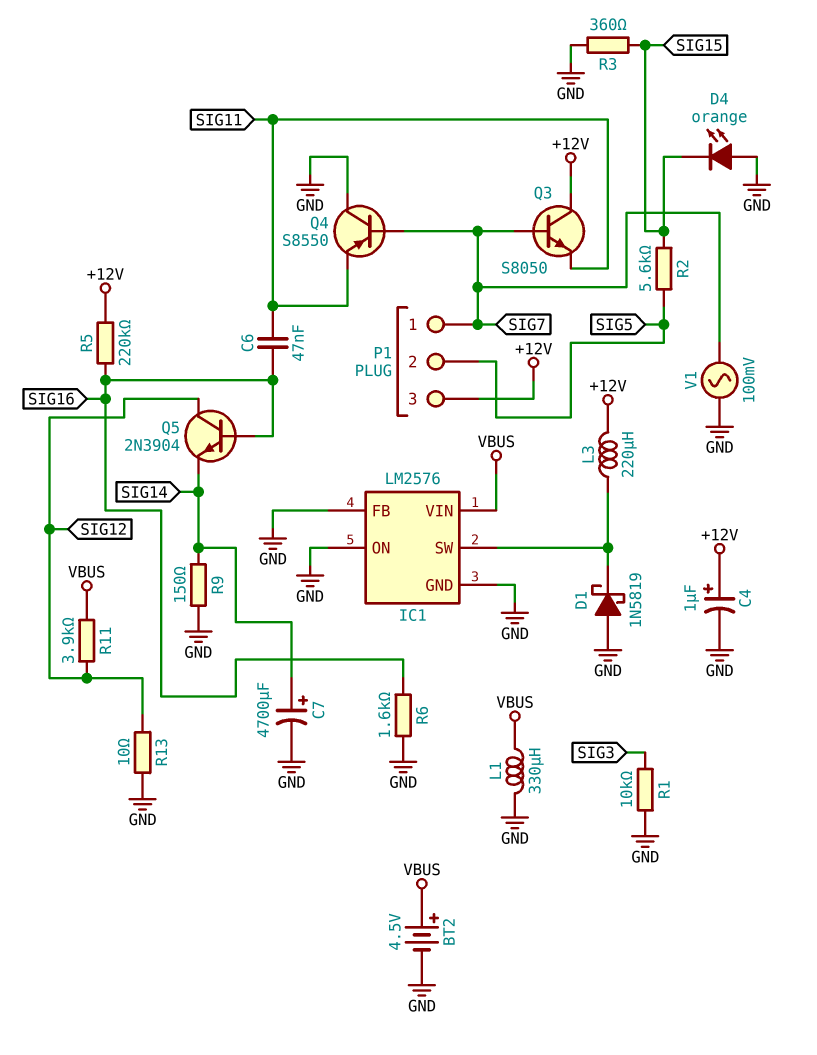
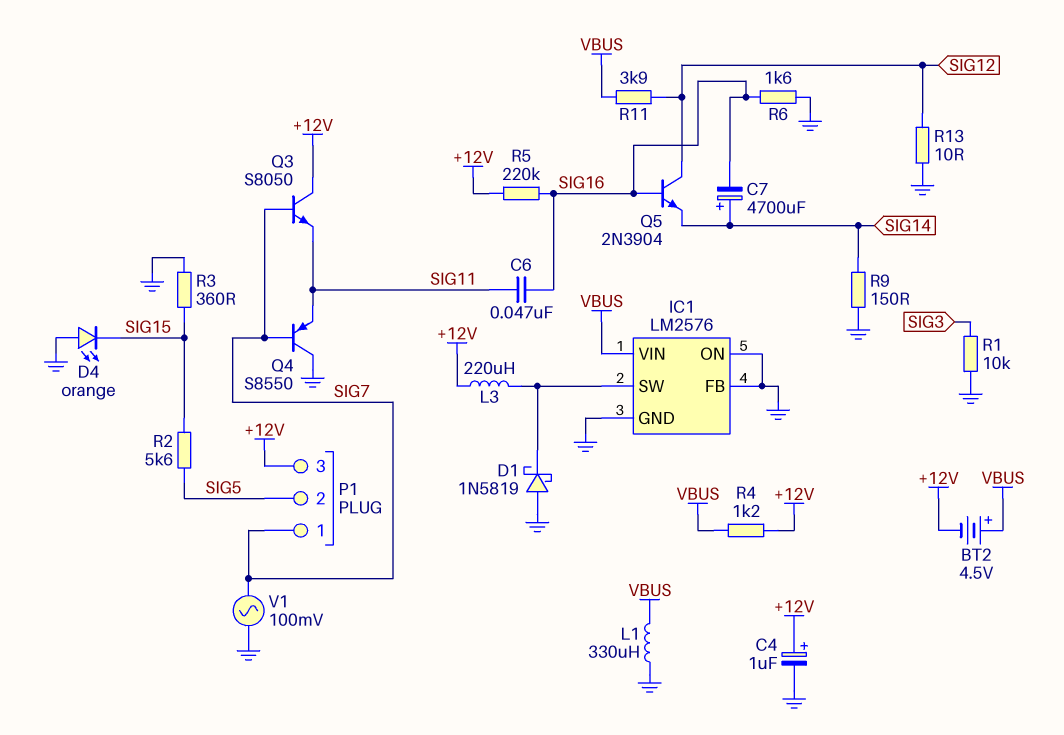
BT2: 4.5V (plus VBUS, minus GND) -> 4.5V (plus VBUS, minus +12V)
C7: 4700uF (plus SIG14, minus GND) -> 4700uF (plus SIG14, minus SIG16)
R4: none -> 1.2k (+12V, VBUS)

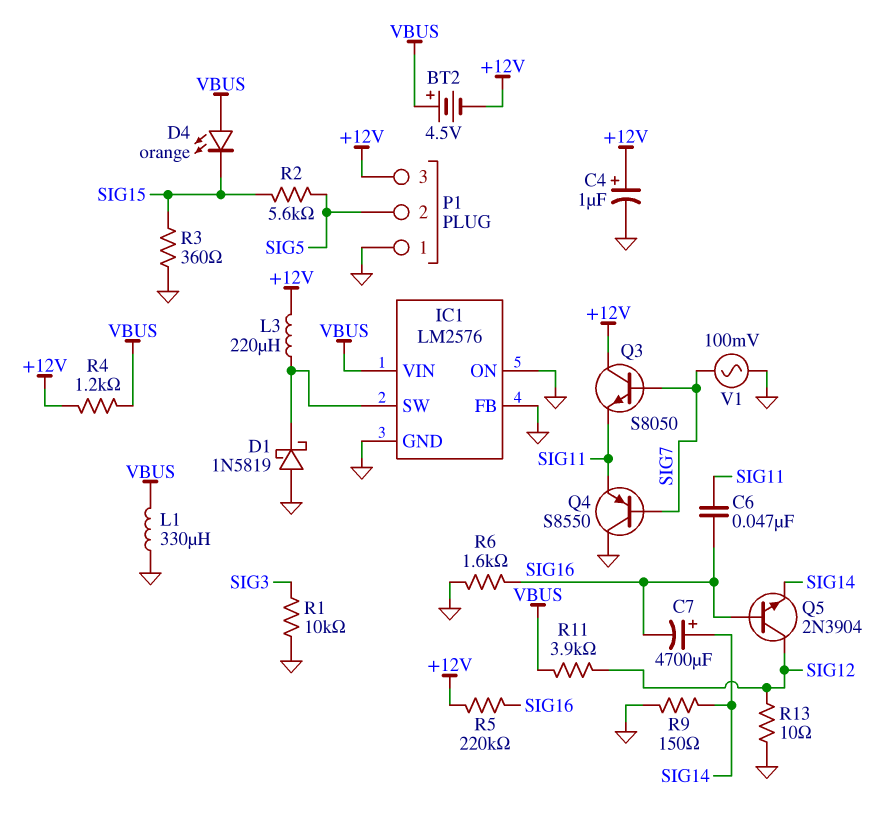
D4: LED orange (A GND, K SIG15) -> LED orange (A VBUS, K SIG15)
P1 pin 1: SIG7 -> GND

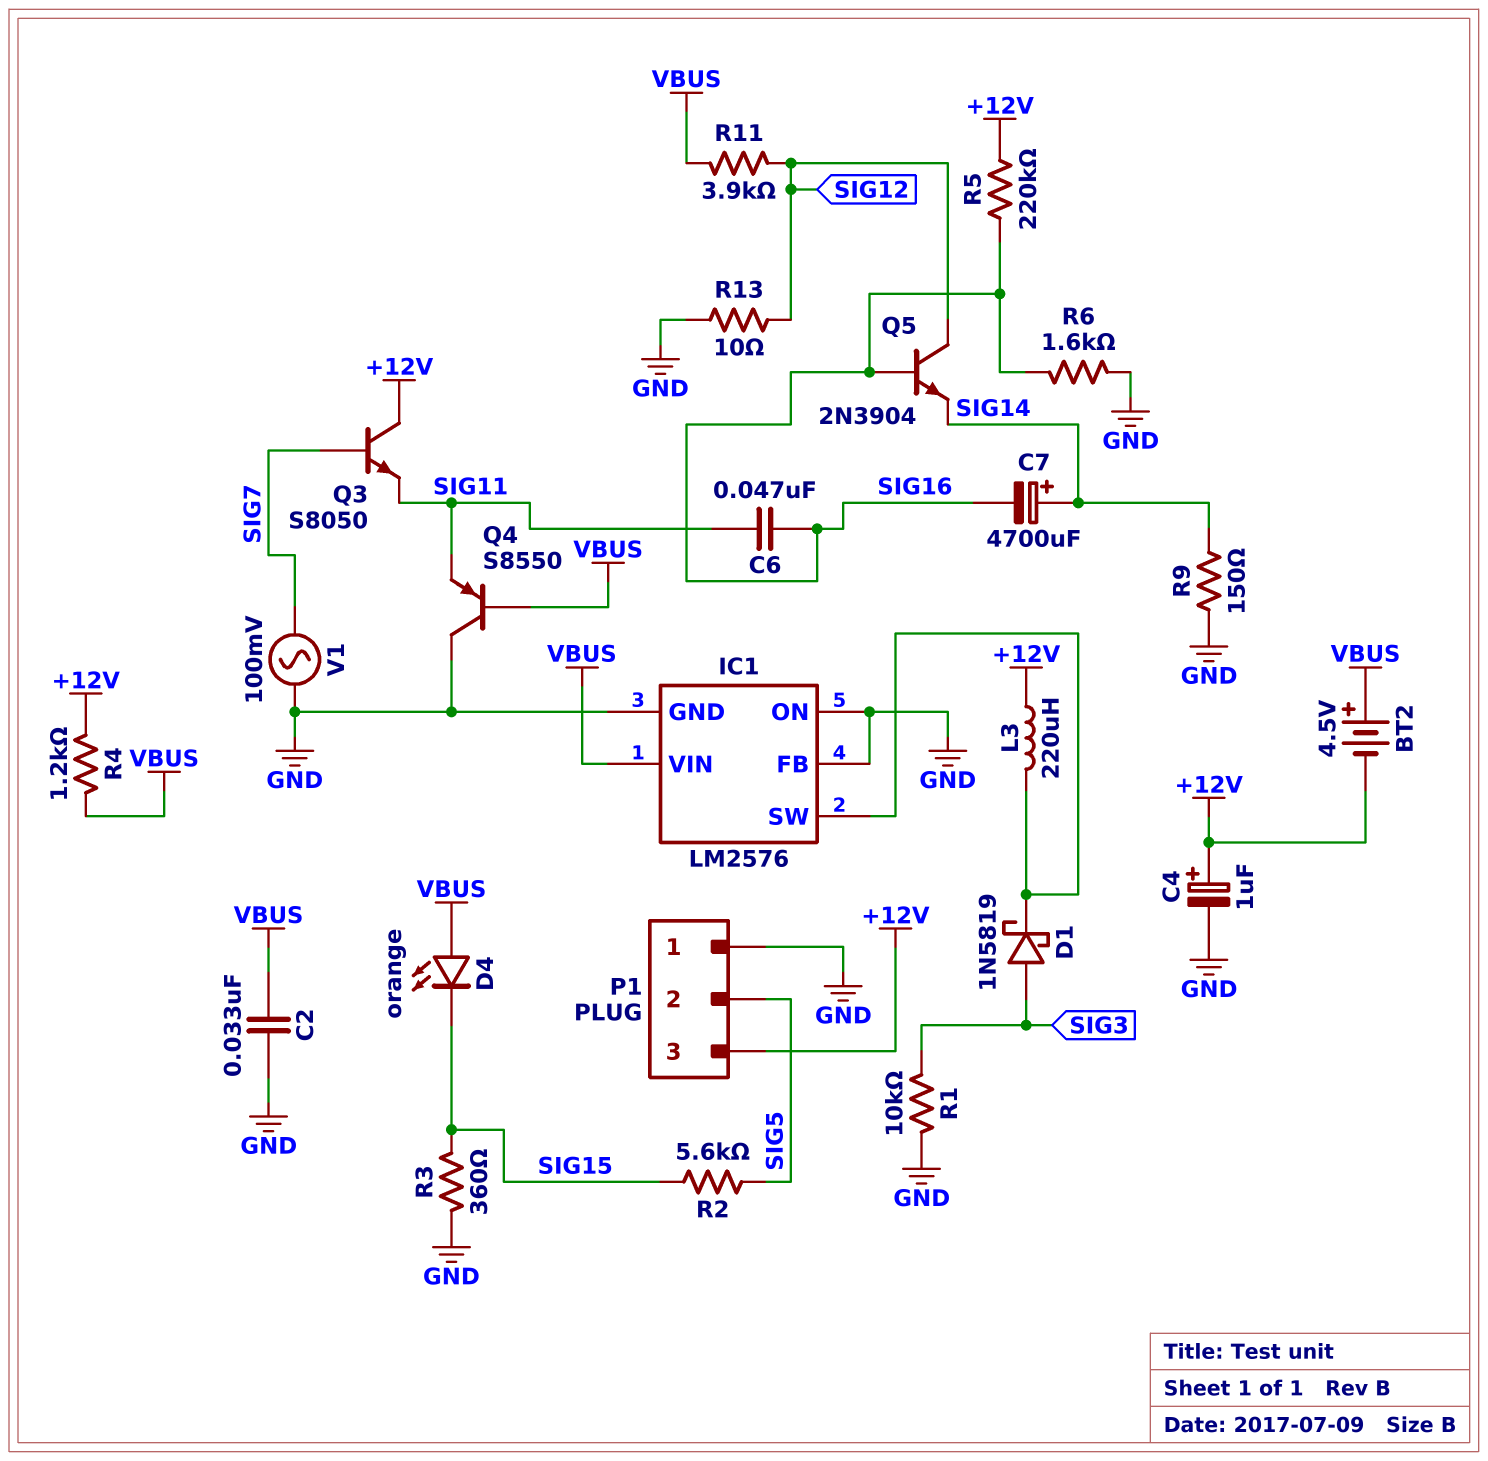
C2: none -> 33nF (GND, VBUS)
D1: schottky 1N5819 (A GND, K IC1/SW) -> schottky 1N5819 (A SIG3, K IC1/SW)
L1: 330uH (GND, VBUS) -> none
Q4: PNP S8550 (B SIG7, C GND, E SIG11) -> PNP S8550 (B VBUS, C GND, E SIG11)

